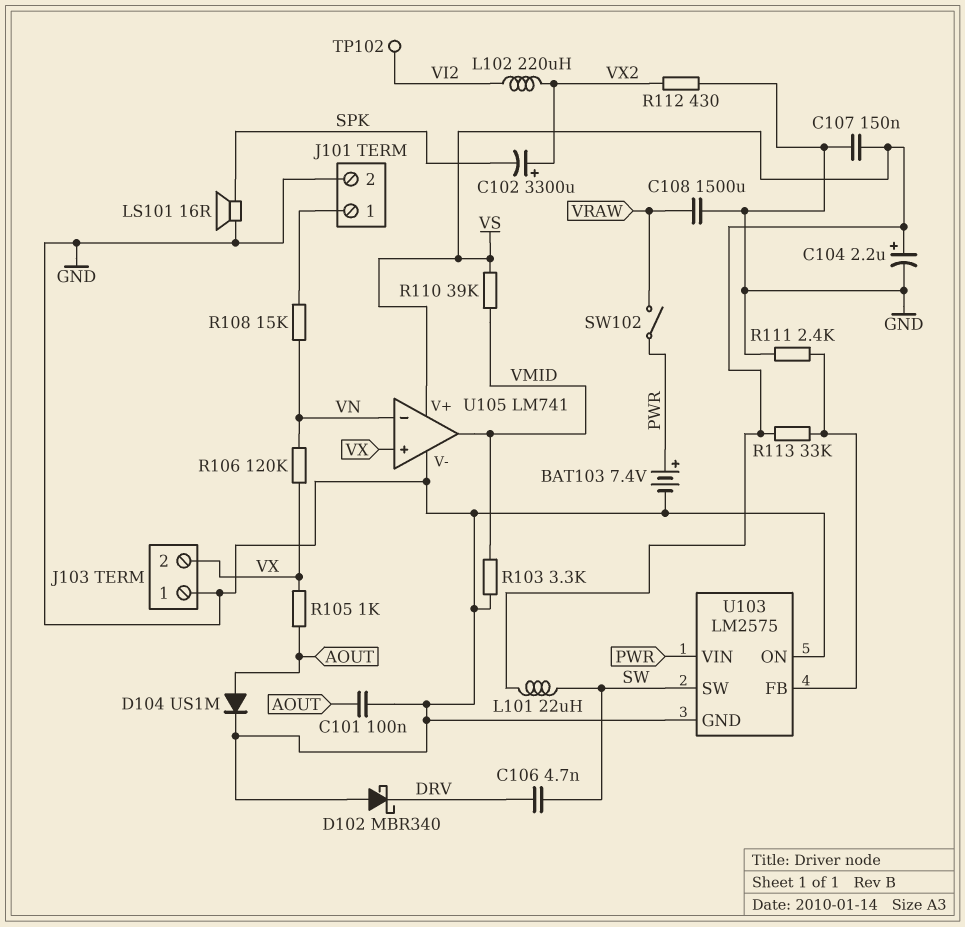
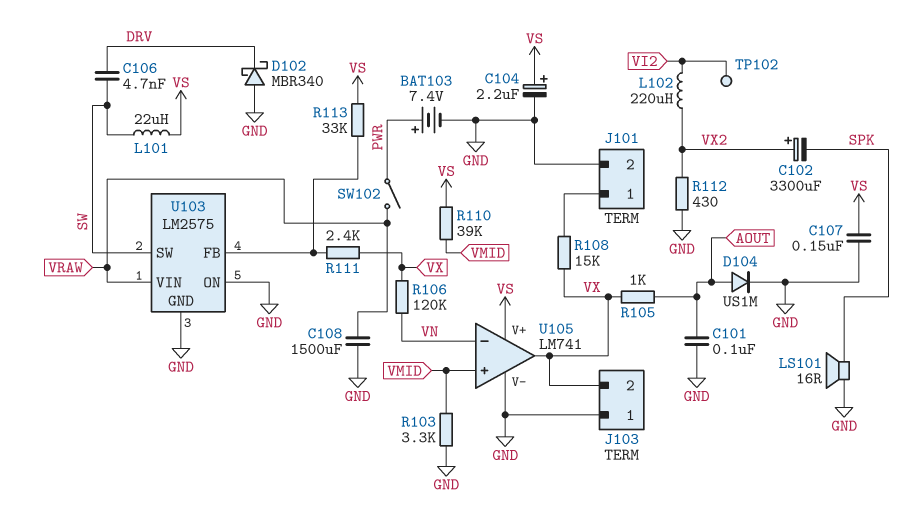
R108: 15k (J101/1, VN) -> 15k (J101/1, VX)
R111: 2.4k (GND, U103/FB) -> 2.4k (U103/FB, VX)
U103 pin VIN: PWR -> VRAW
U105 pin in+: VX -> VMID
U105 pin out: VMID -> VX

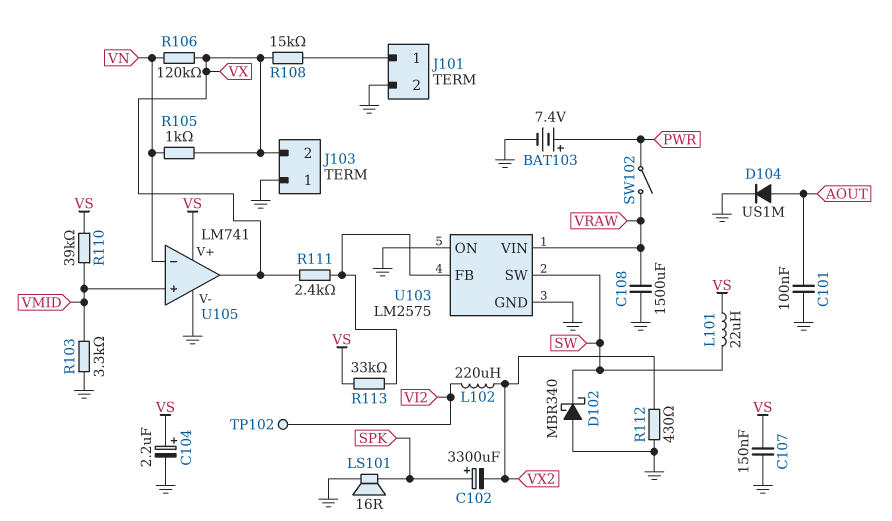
C102: 3300uF (plus VX2, minus SPK) -> 3300uF (plus SPK, minus VX2)
C106: 4.7nF (DRV, SW) -> none
D102: schottky MBR340 (A GND, K DRV) -> schottky MBR340 (A GND, K SW)
R105: 1k (AOUT, VX) -> 1k (VN, VX)

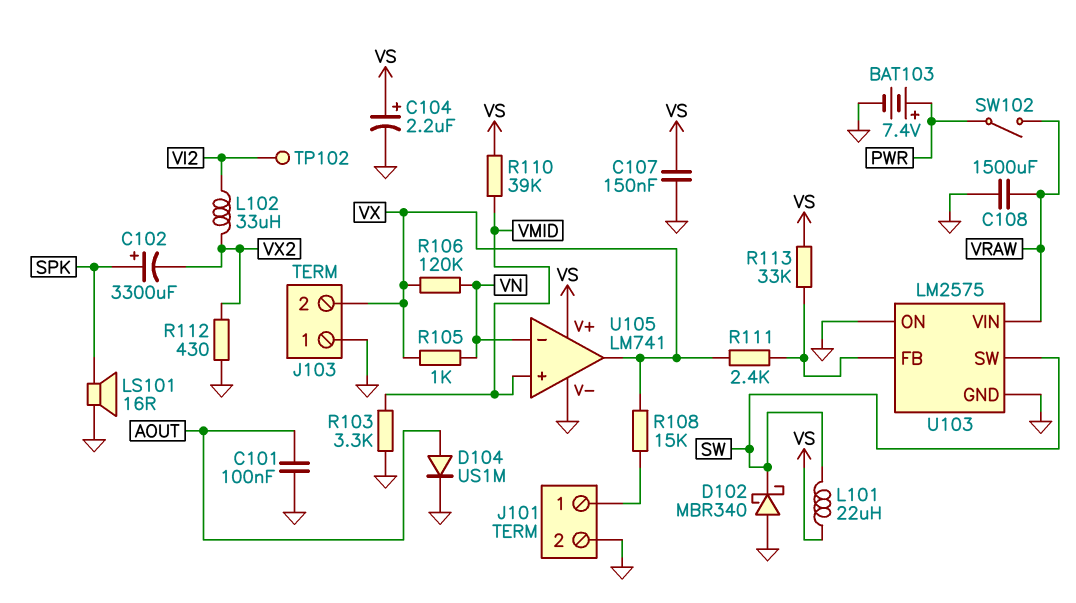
L102: 220uH (VI2, VX2) -> 33uH (VI2, VX2)

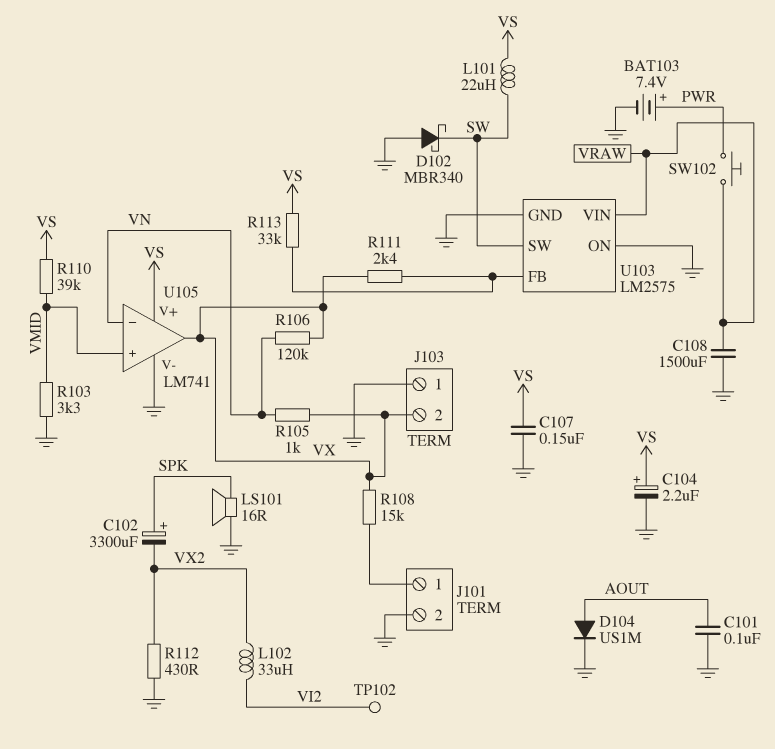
SW102: switch (PWR, VRAW) -> button (PWR, VRAW)

